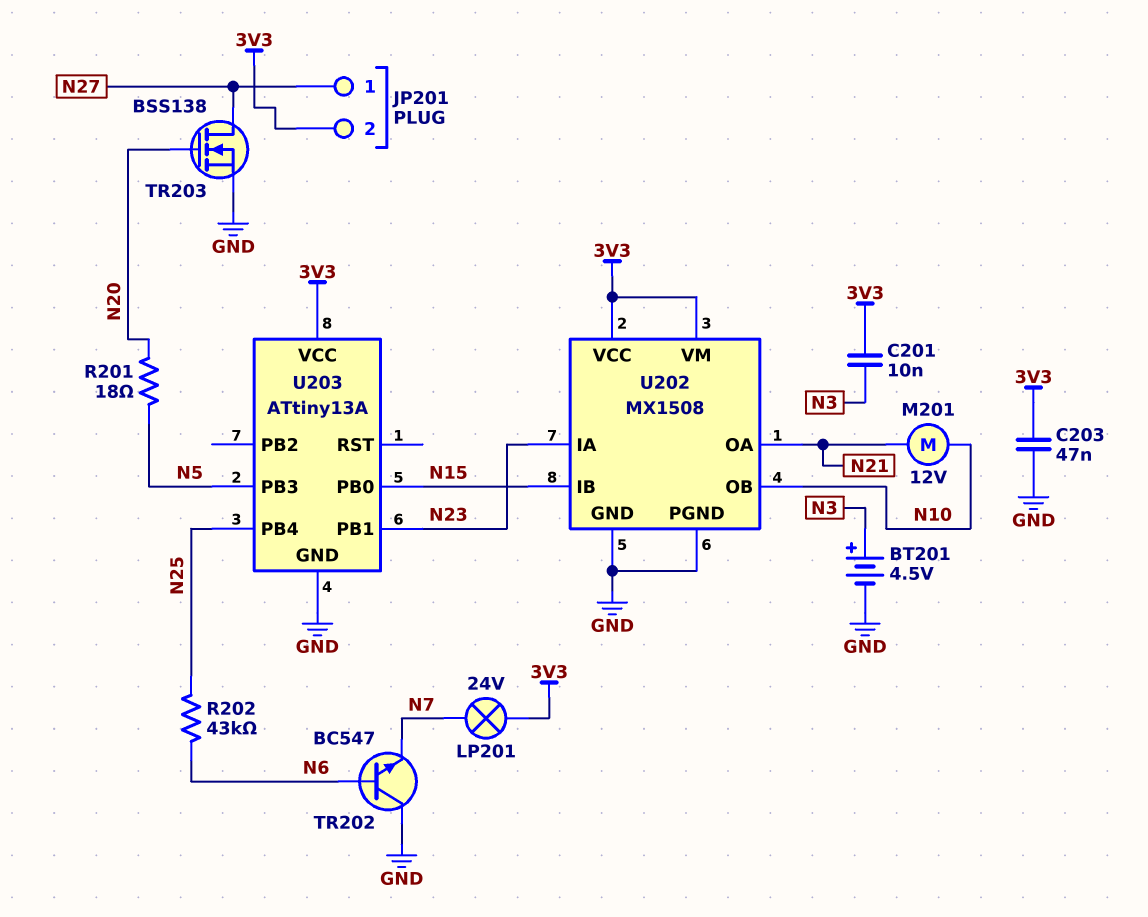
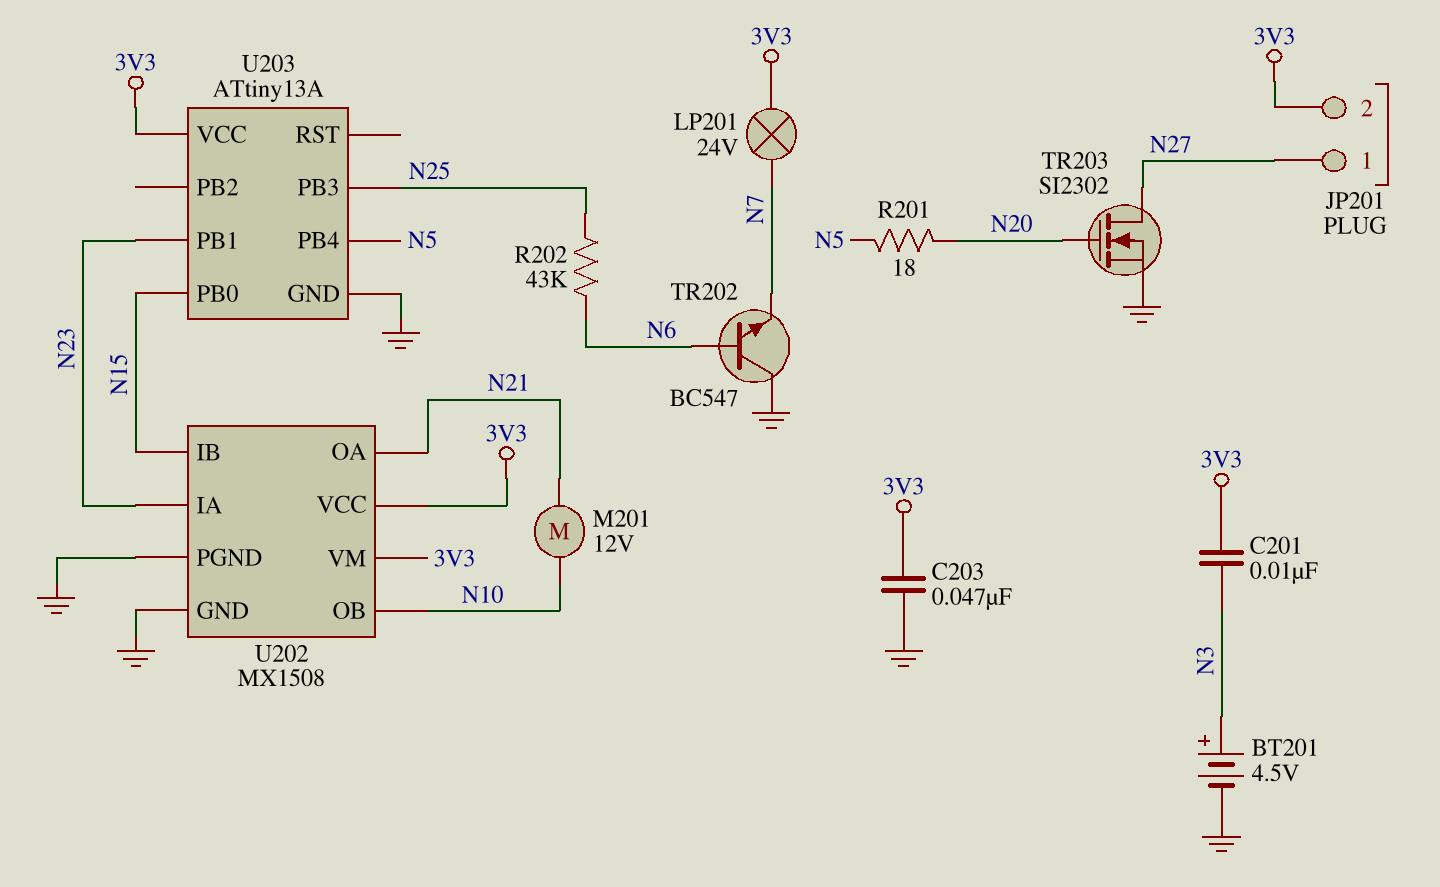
TR203: NMOS BSS138 (G N20, D N27, S GND) -> NMOS SI2302 (G N20, D N27, S GND)
U203 pin PB3: N5 -> N25
U203 pin PB4: N25 -> N5

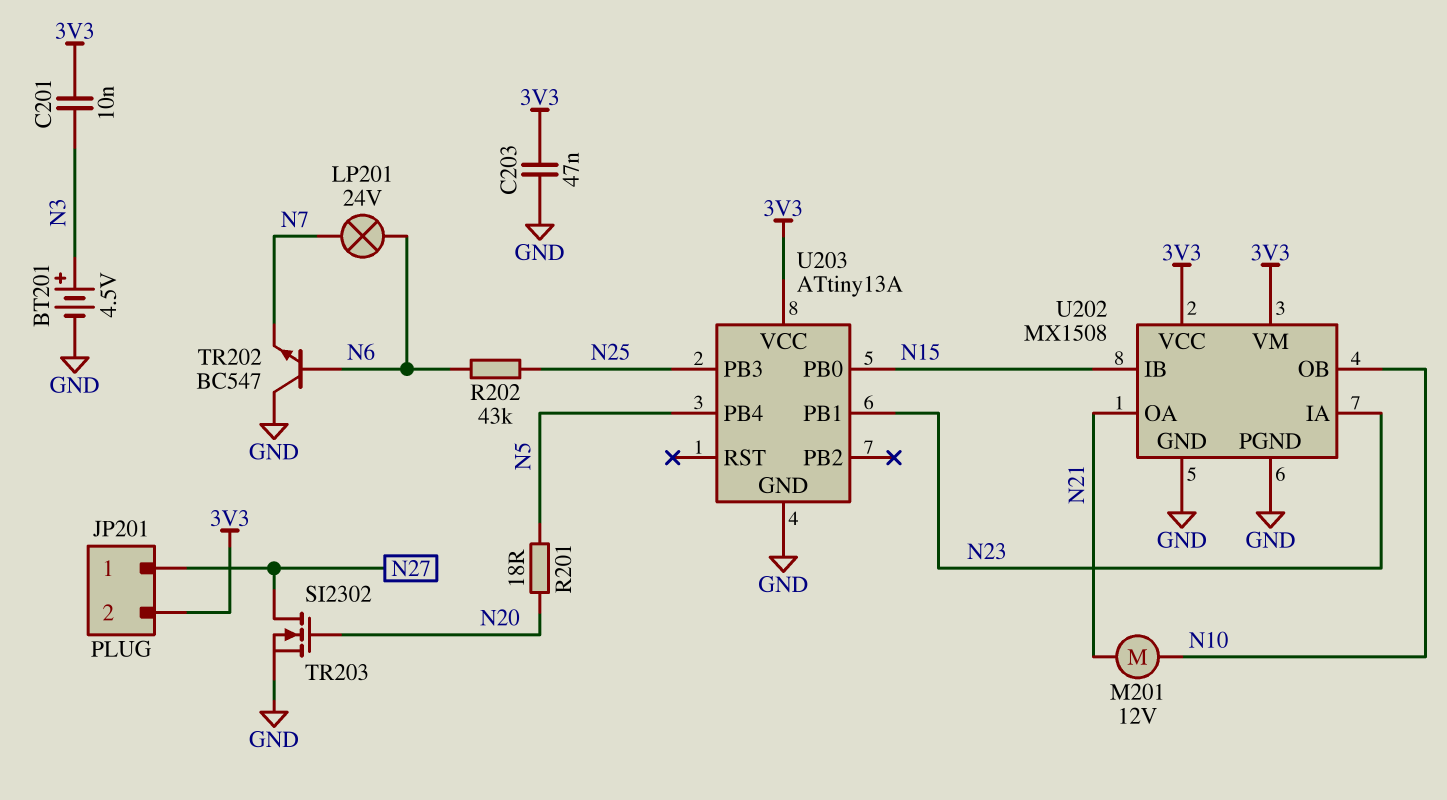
LP201: lamp 24V (3V3, N7) -> lamp 24V (N6, N7)

